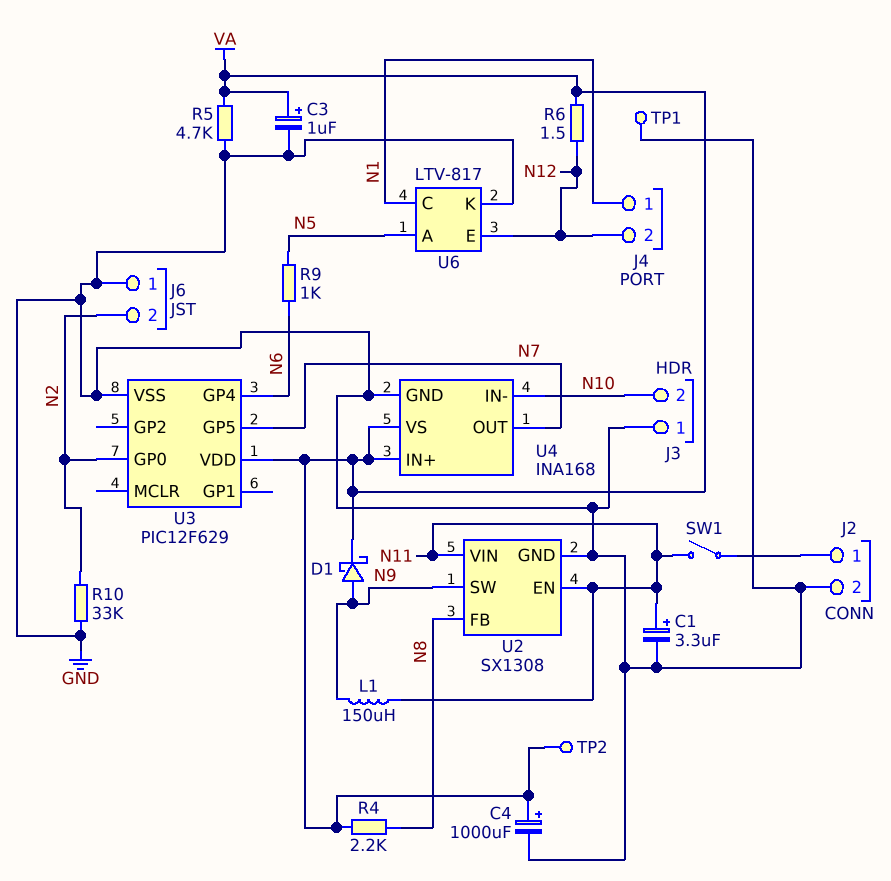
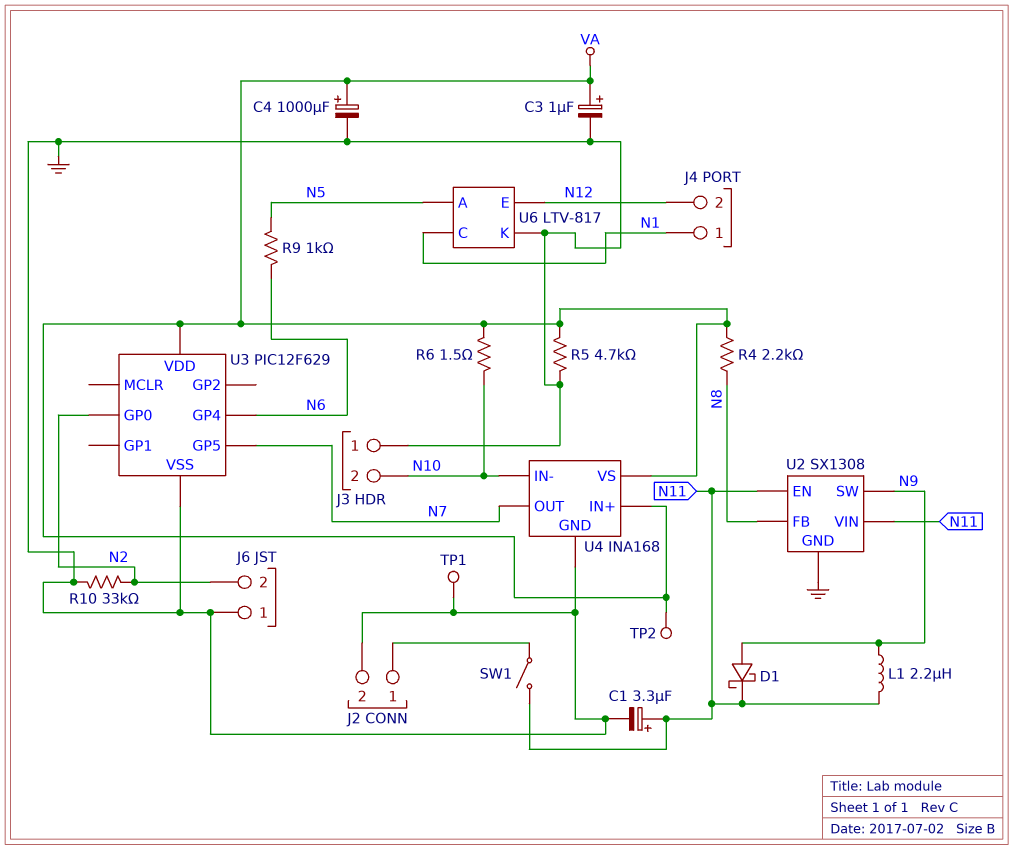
D1: schottky (A N9, K VA) -> schottky (A N9, K N11)
L1: 150uH (N9, N11) -> 2.2uH (N9, N11)
R6: 1.5 (N12, VA) -> 1.5 (N10, VA)

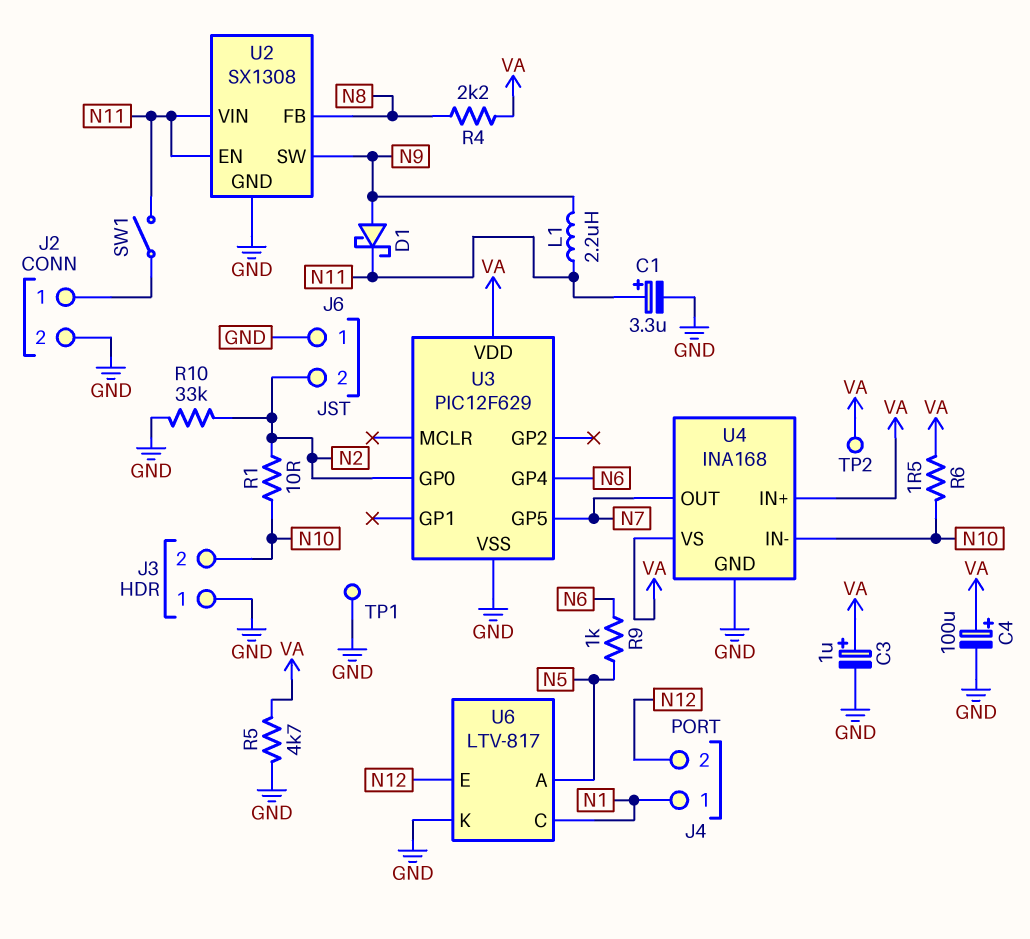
C4: 1000uF (plus VA, minus GND) -> 100uF (plus VA, minus GND)
R1: none -> 10 (N2, N10)

